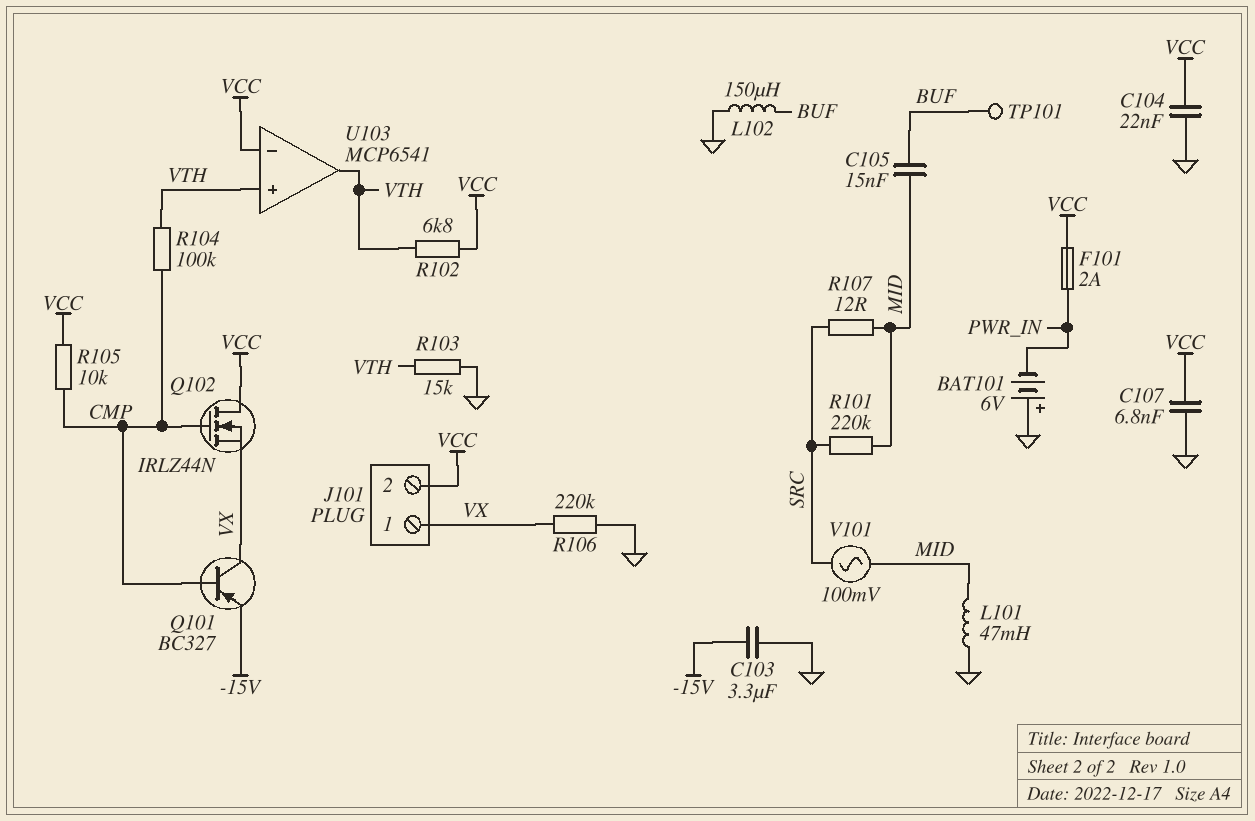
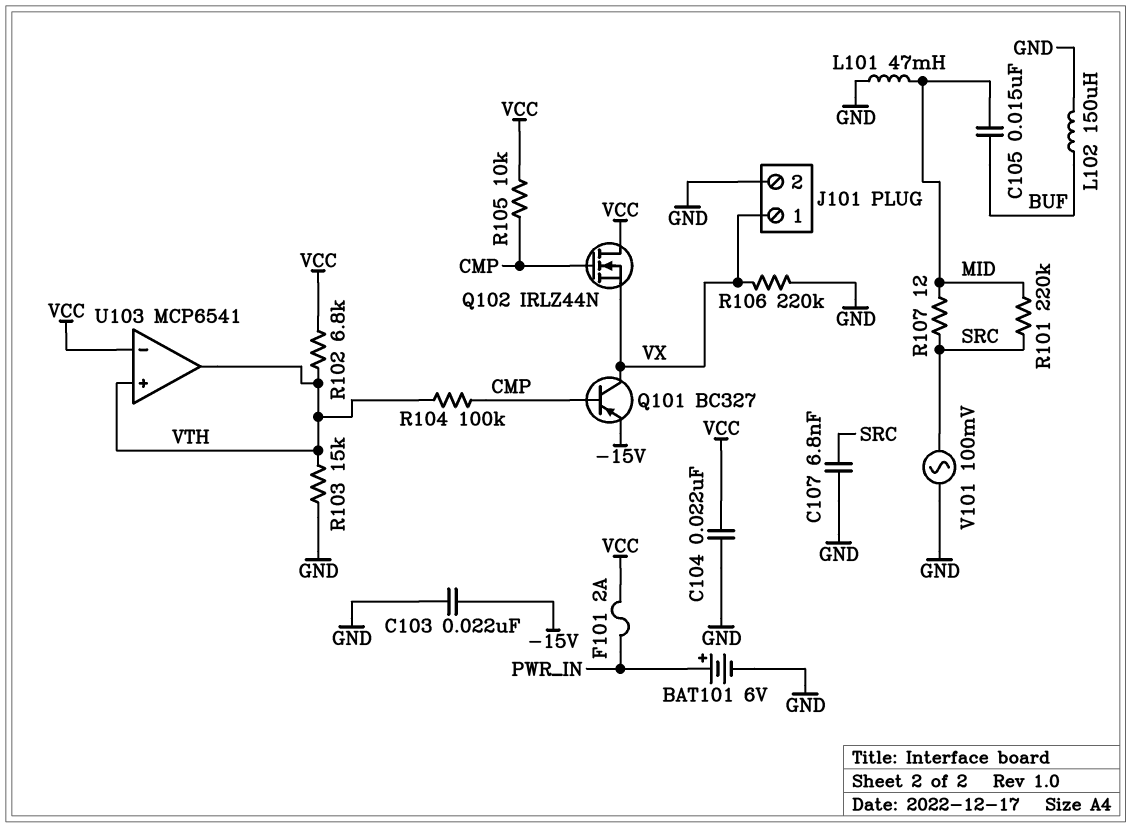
BAT101: 6V (plus GND, minus PWR_IN) -> 6V (plus PWR_IN, minus GND)
C103: 3.3uF (-15V, GND) -> 22nF (-15V, GND)
C107: 6.8nF (GND, VCC) -> 6.8nF (GND, SRC)
J101 pin 2: VCC -> GND
TP101: test point (BUF) -> none
V101: AC 100mV (MID, SRC) -> AC 100mV (GND, SRC)

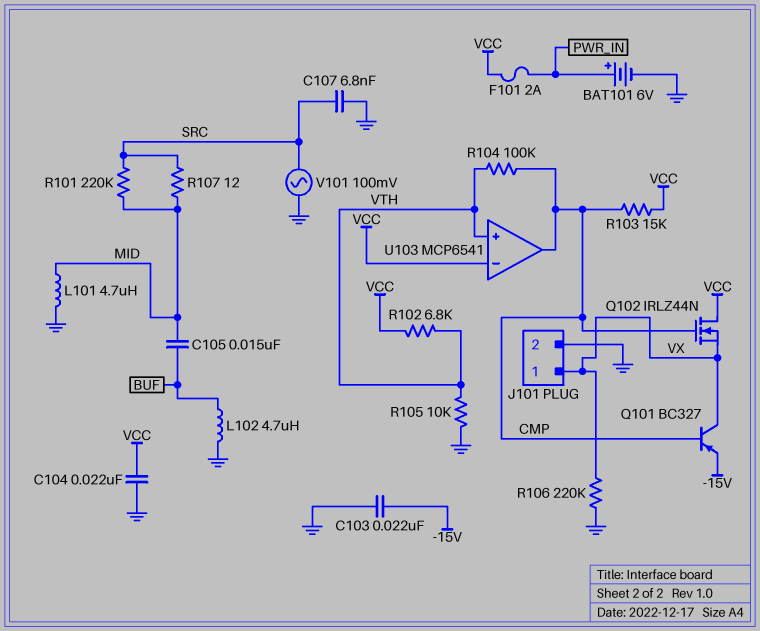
L101: 47mH (GND, MID) -> 4.7uH (GND, MID)
L102: 150uH (BUF, GND) -> 4.7uH (BUF, GND)
R103: 15k (GND, VTH) -> 15k (CMP, VCC)
R105: 10k (CMP, VCC) -> 10k (GND, VTH)
U103 pin out: VTH -> CMP

